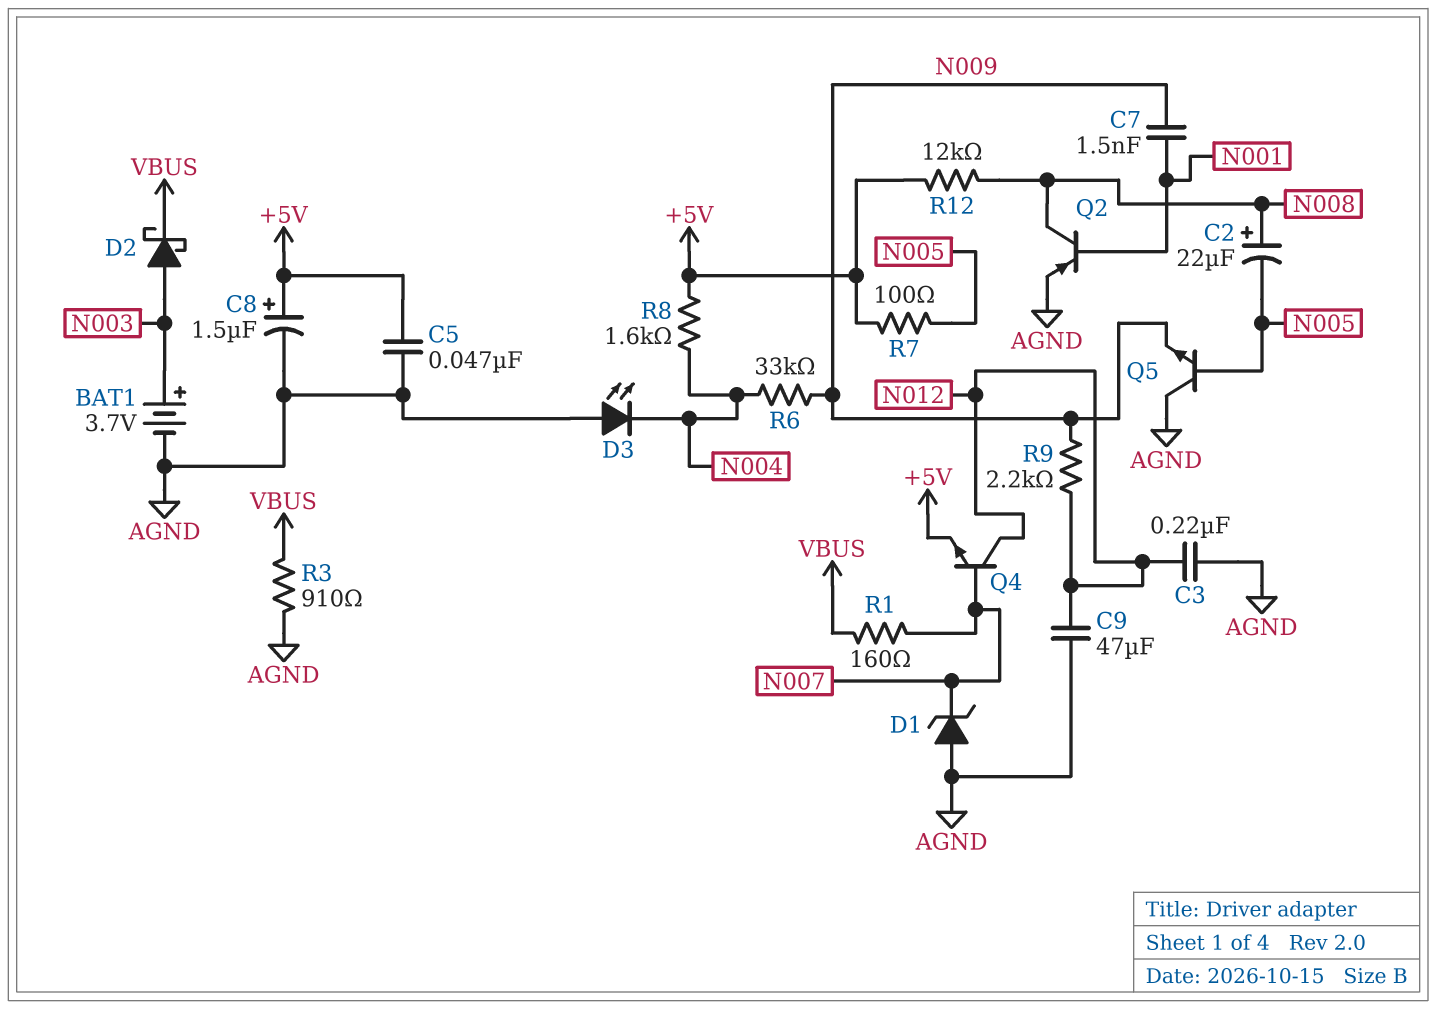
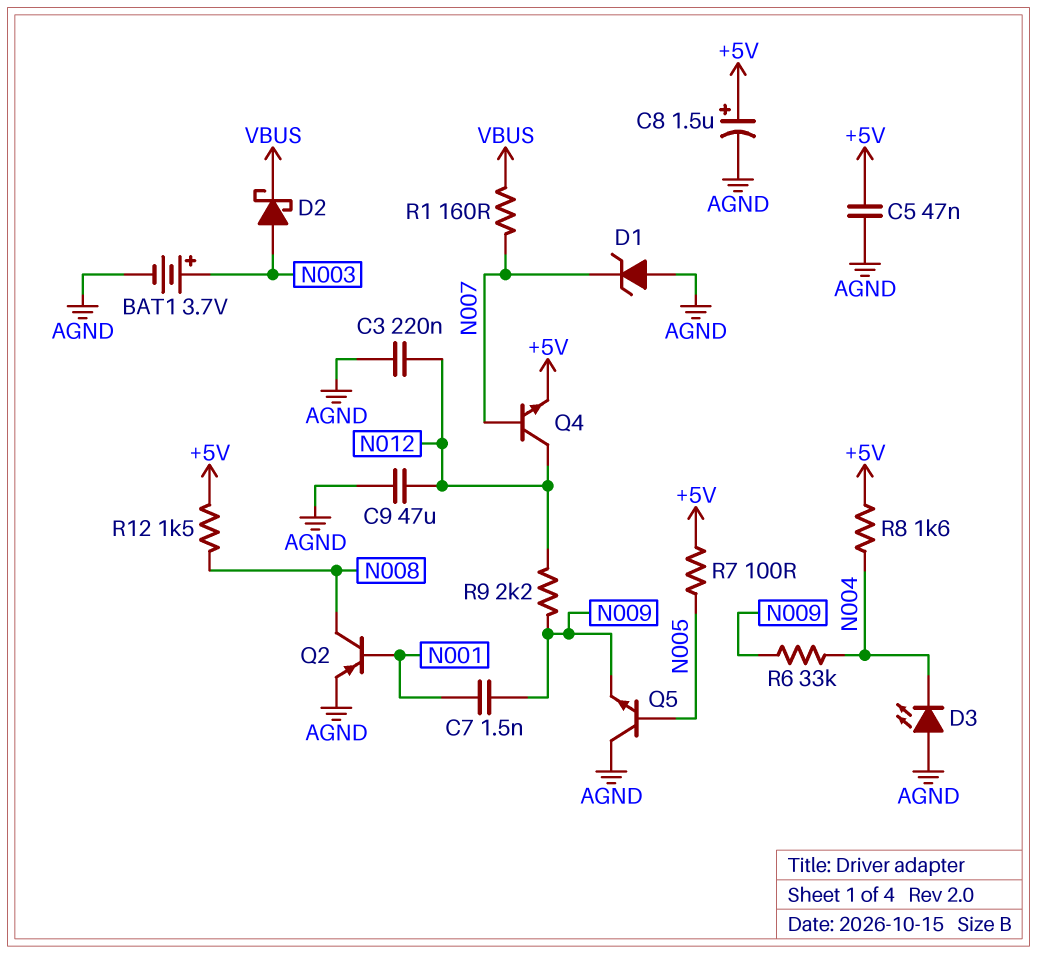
C2: 22uF (plus N008, minus N005) -> none
R3: 910 (AGND, VBUS) -> none
R12: 12k (+5V, N008) -> 1.5k (+5V, N008)

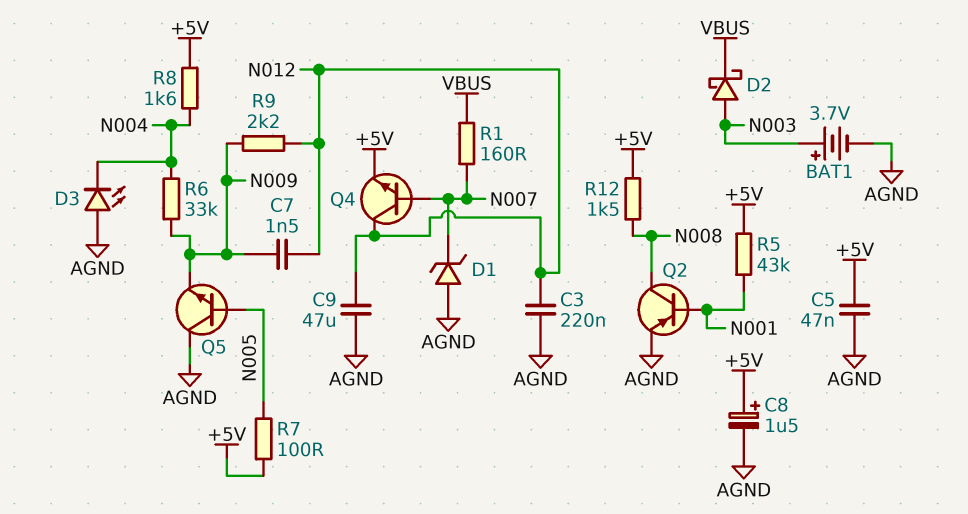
C7: 1.5nF (N001, N009) -> 1.5nF (N009, N012)
R5: none -> 43k (+5V, N001)

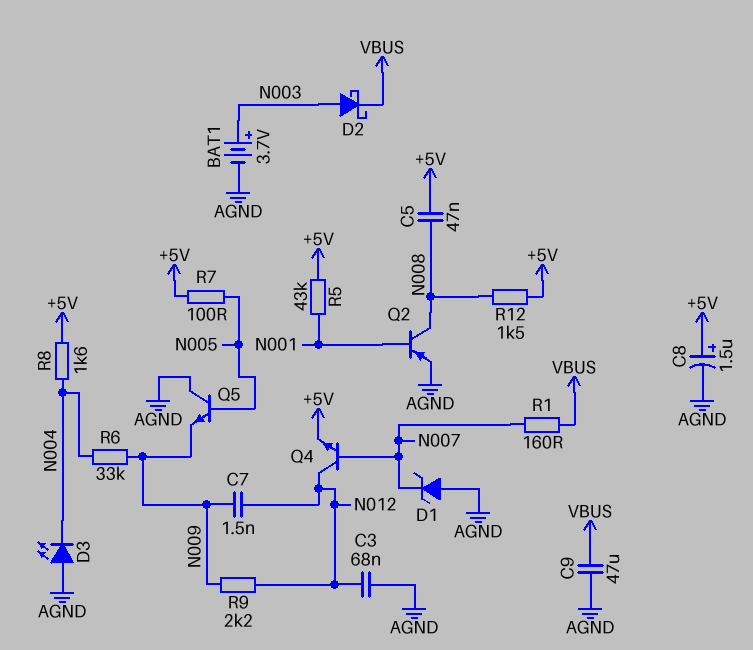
C3: 220nF (AGND, N012) -> 68nF (AGND, N012)
C5: 47nF (+5V, AGND) -> 47nF (+5V, N008)
C9: 47uF (AGND, N012) -> 47uF (AGND, VBUS)

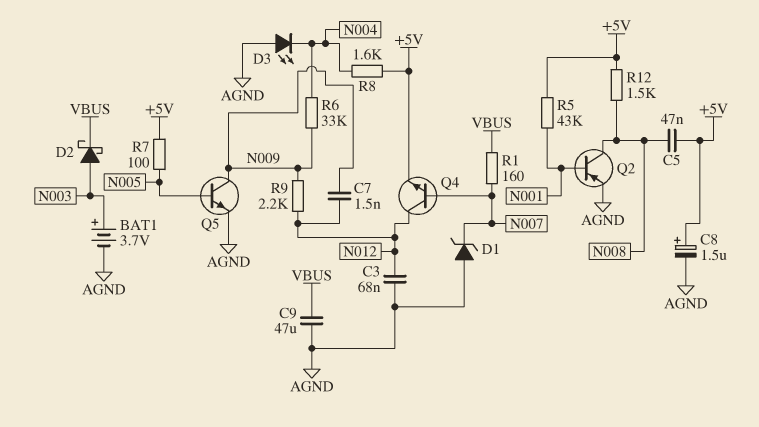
Q5: NPN (B N005, C AGND, E N009) -> NPN (B N005, C N009, E AGND)

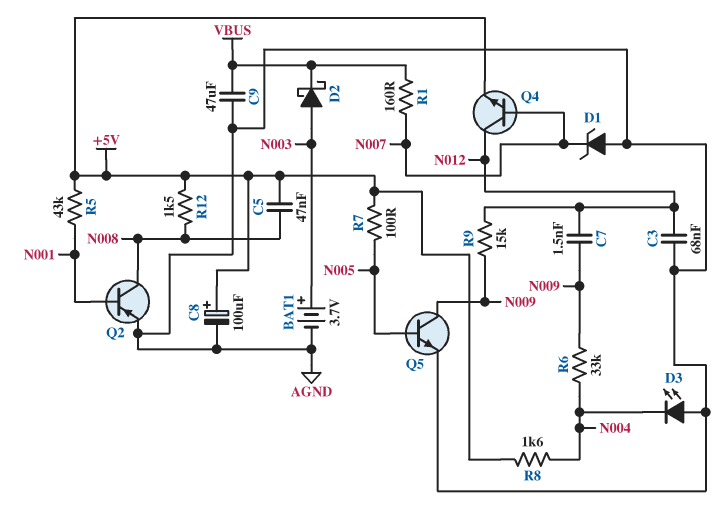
C8: 1.5uF (plus +5V, minus AGND) -> 100uF (plus +5V, minus AGND)
R9: 2.2k (N009, N012) -> 15k (N009, N012)

